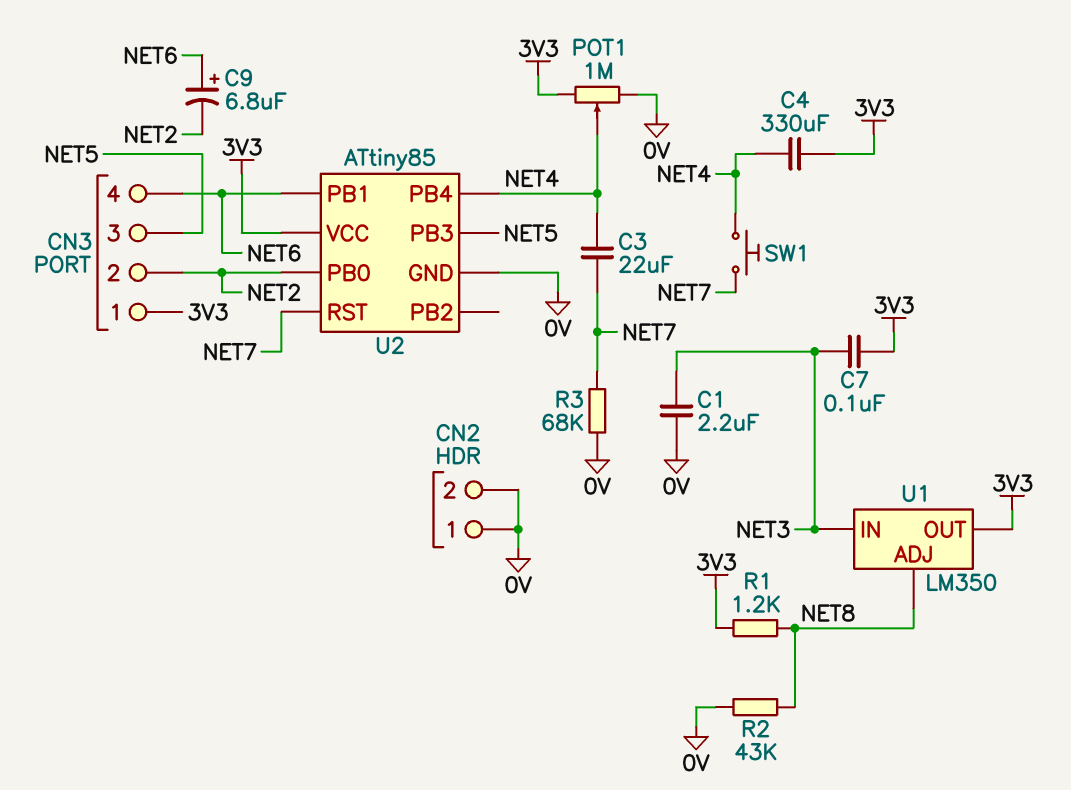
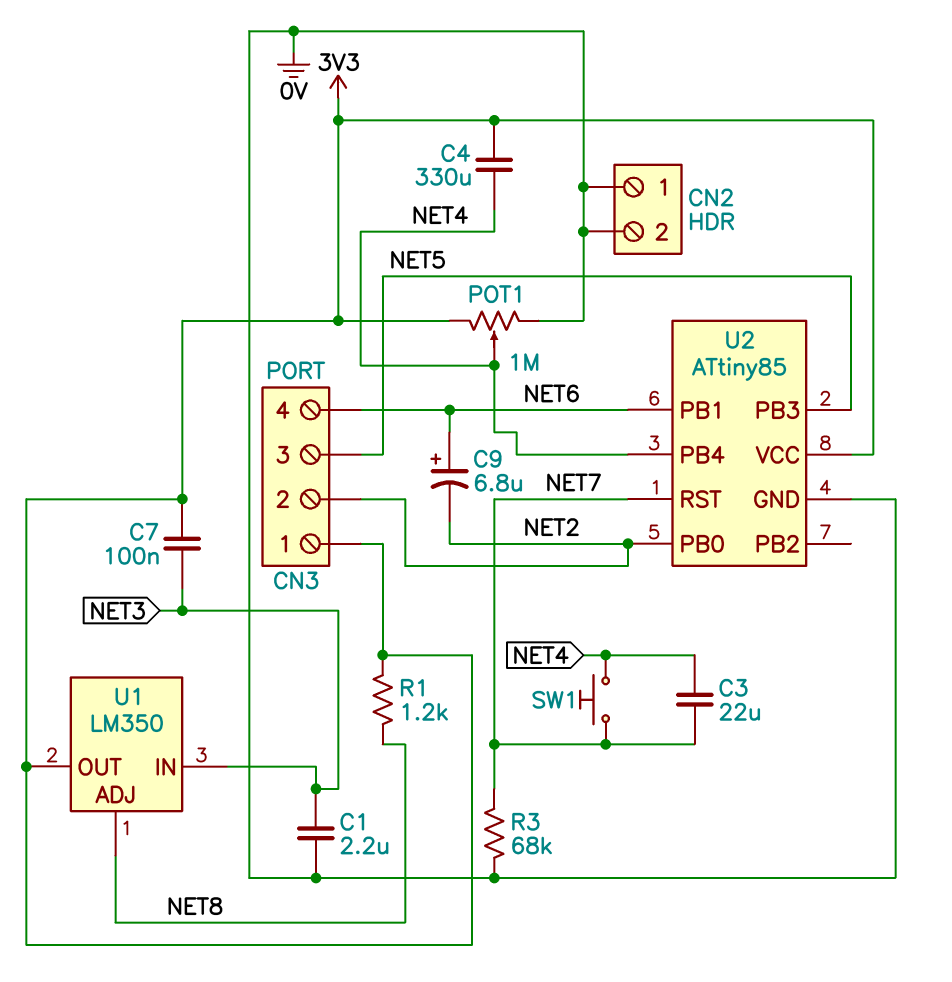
R2: 43k (0V, NET8) -> none

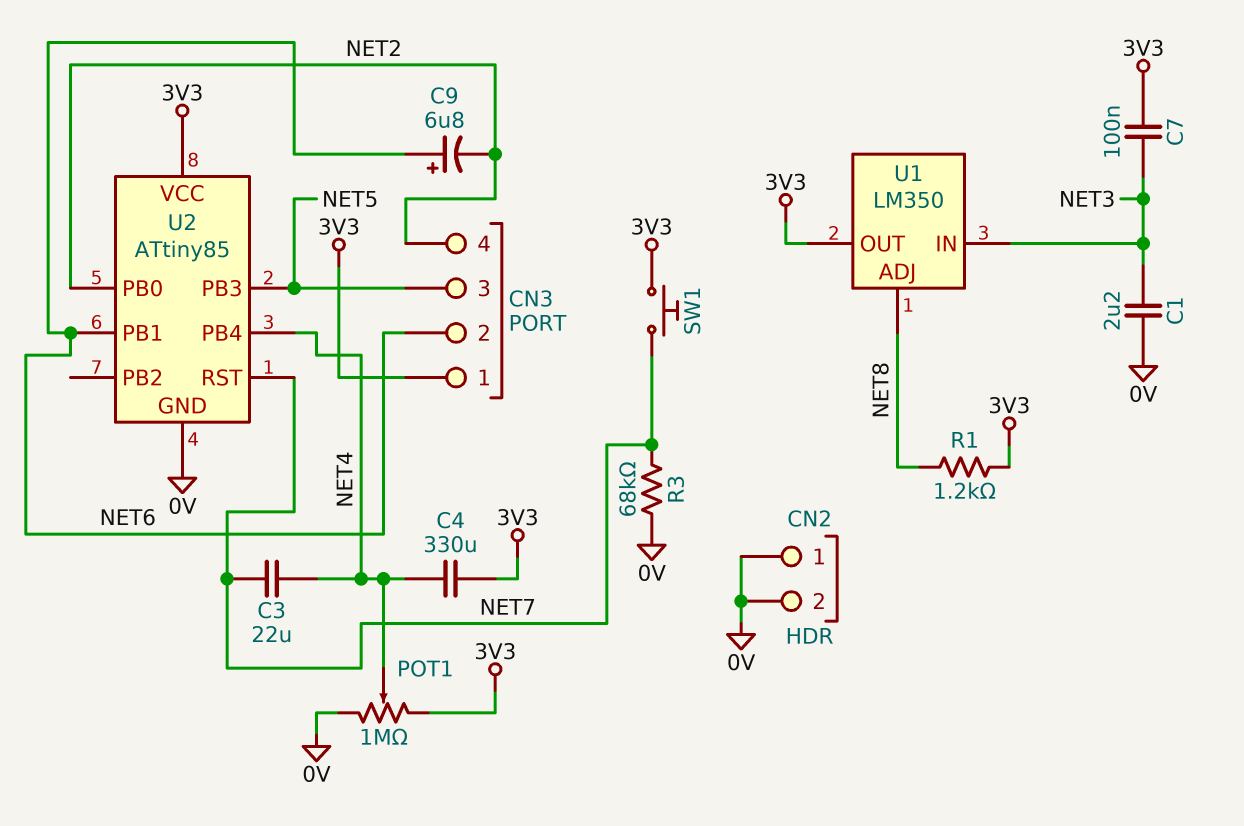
CN3 pin 2: NET2 -> NET6
CN3 pin 4: NET6 -> NET2
SW1: button (NET4, NET7) -> button (3V3, NET7)

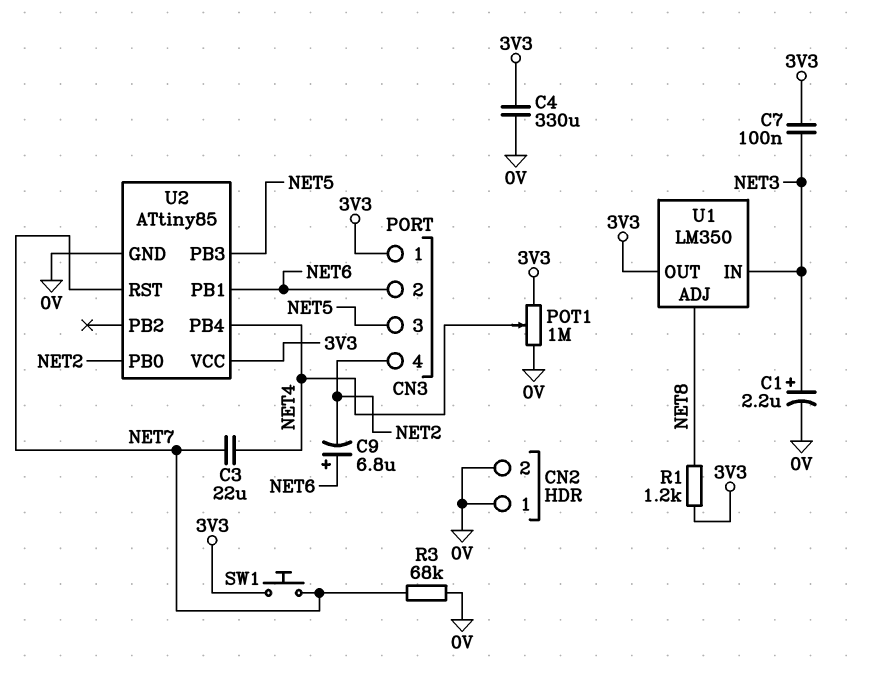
C1: 2.2uF (0V, NET3) -> 2.2uF (plus NET3, minus 0V)
C4: 330uF (3V3, NET4) -> 330uF (0V, 3V3)

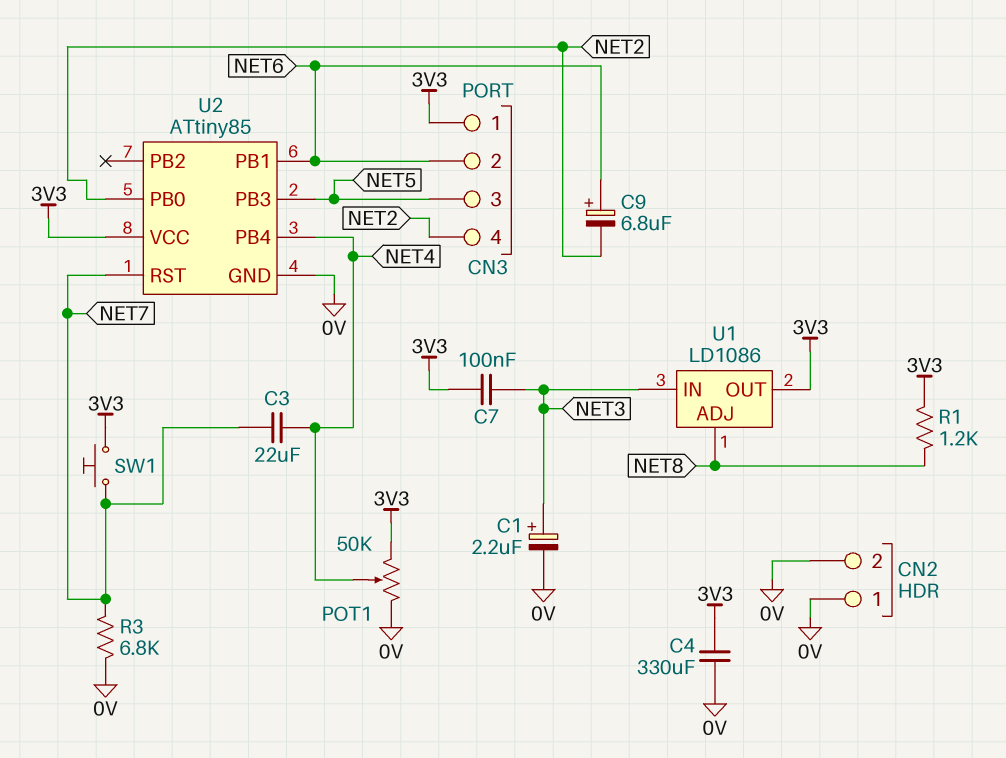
POT1: 1M (0V, 3V3, wiper NET4) -> 50k (0V, 3V3, wiper NET4)
R3: 68k (0V, NET7) -> 6.8k (0V, NET7)
U1: LM350 -> LD1086

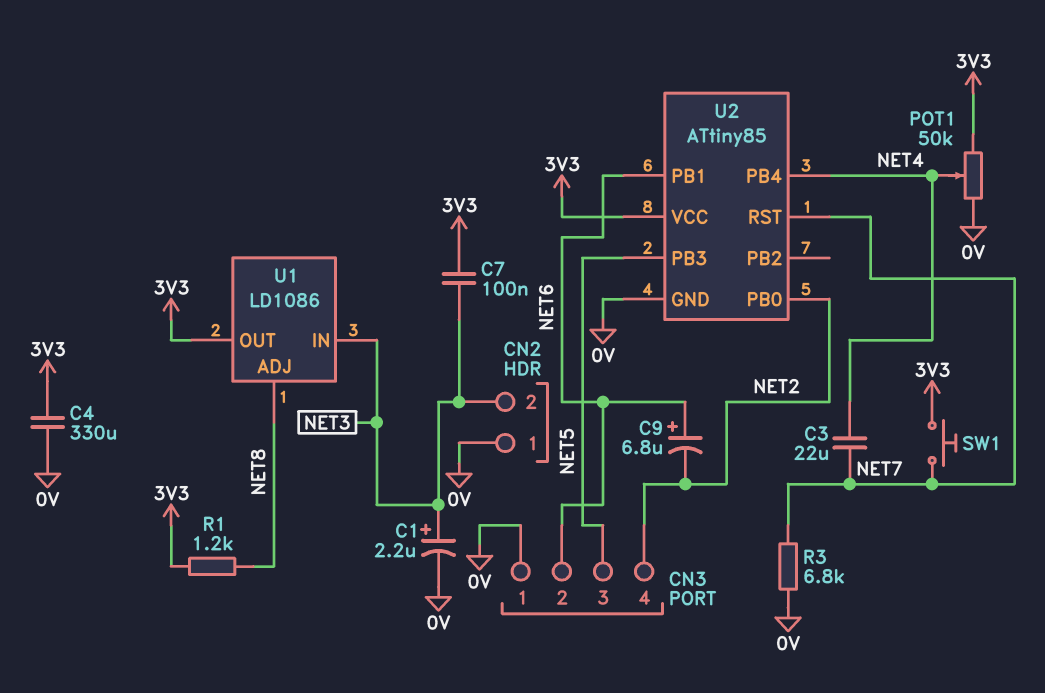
CN2 pin 2: 0V -> NET3
CN3 pin 1: 3V3 -> 0V

